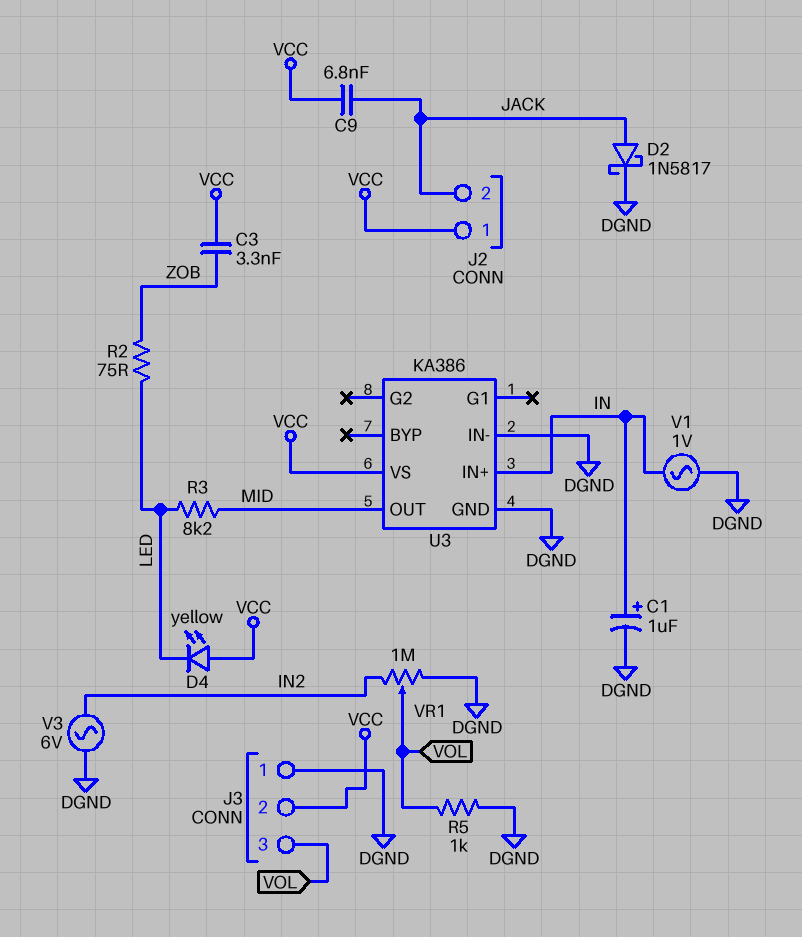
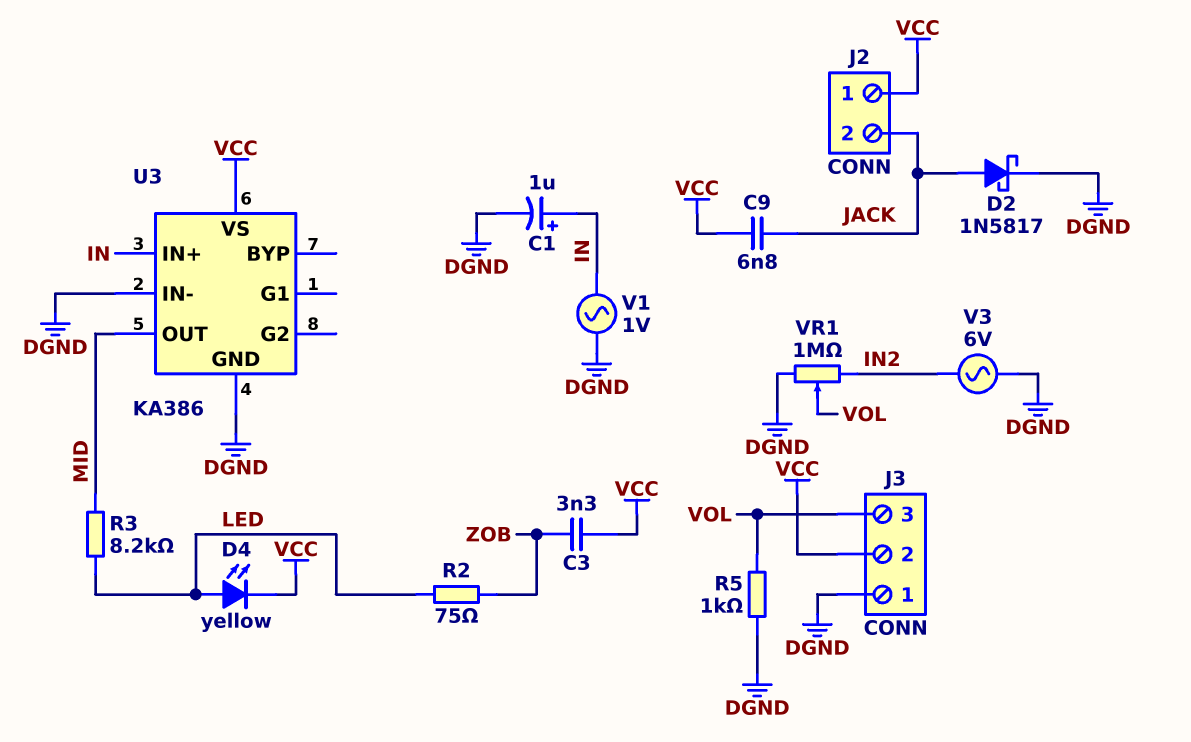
D4: LED yellow (A VCC, K LED) -> LED yellow (A LED, K VCC)

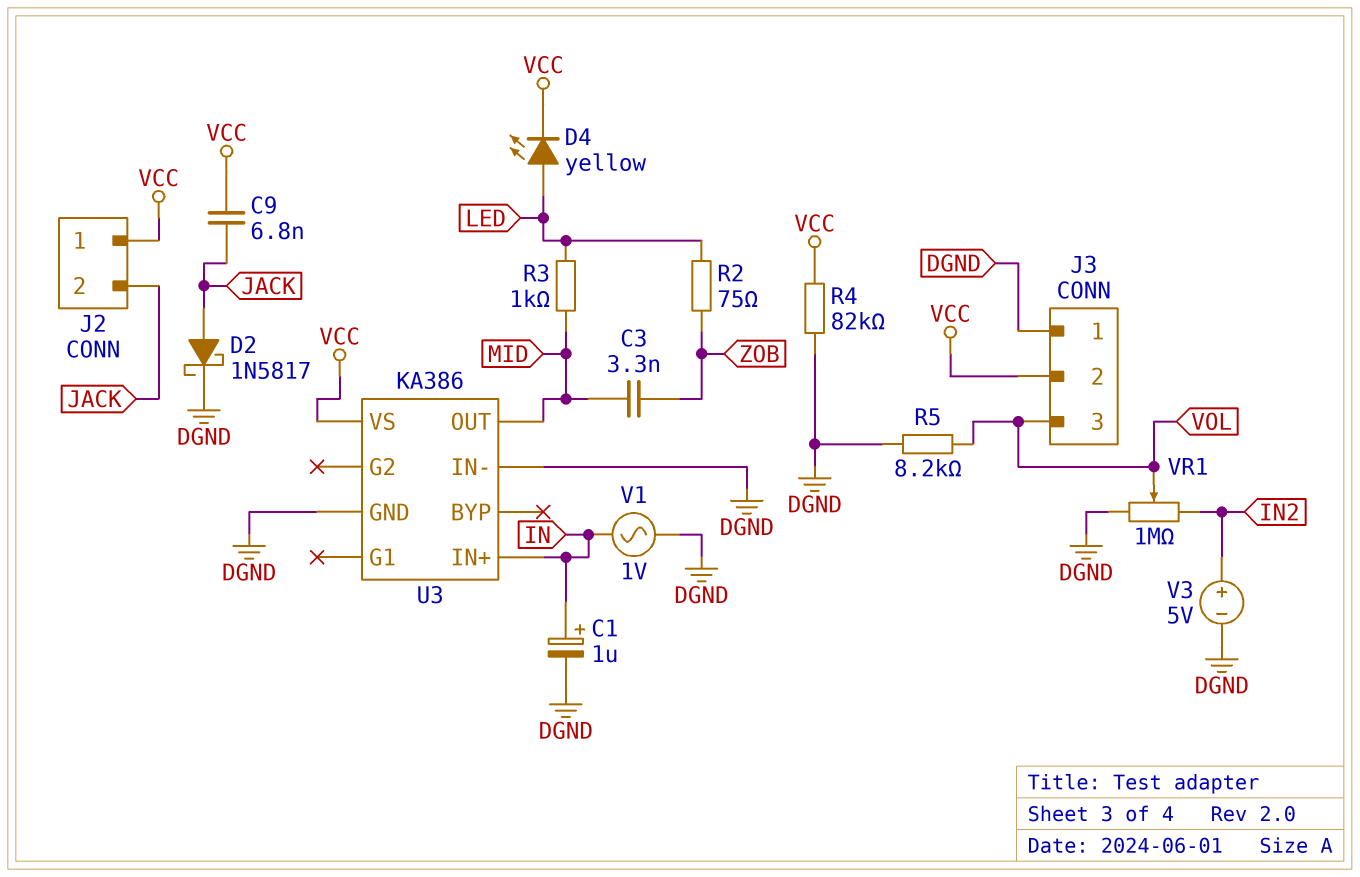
C3: 3.3nF (VCC, ZOB) -> 3.3nF (MID, ZOB)
R3: 8.2k (LED, MID) -> 1k (LED, MID)
R4: none -> 82k (DGND, VCC)
R5: 1k (DGND, VOL) -> 8.2k (DGND, VOL)
V3: AC 6V (DGND, IN2) -> 5V (plus IN2, minus DGND)

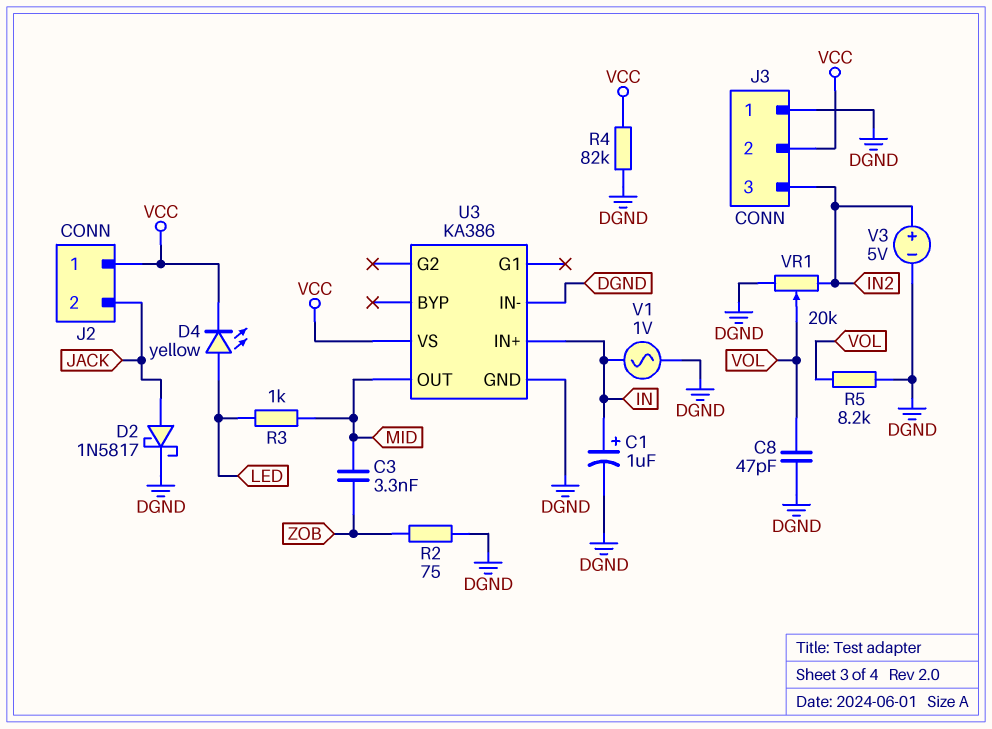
C8: none -> 47pF (DGND, VOL)
C9: 6.8nF (JACK, VCC) -> none
J3 pin 3: VOL -> IN2
R2: 75 (LED, ZOB) -> 75 (DGND, ZOB)
VR1: 1M (DGND, IN2, wiper VOL) -> 20k (DGND, IN2, wiper VOL)

